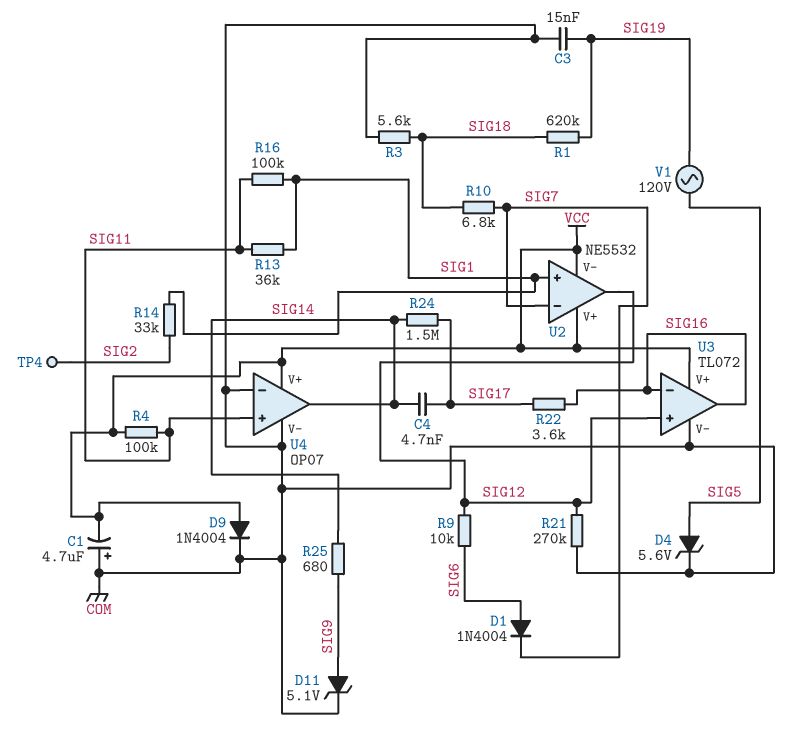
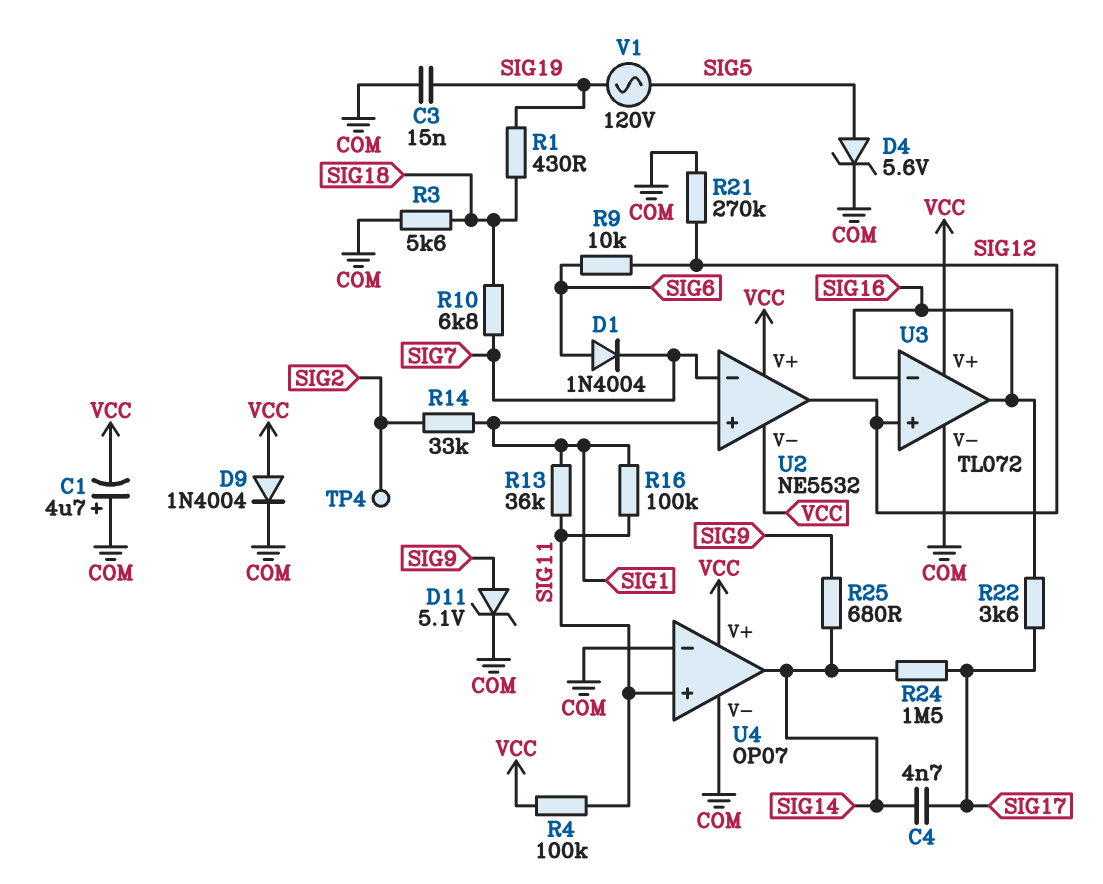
R1: 620k (SIG18, SIG19) -> 430 (SIG18, SIG19)

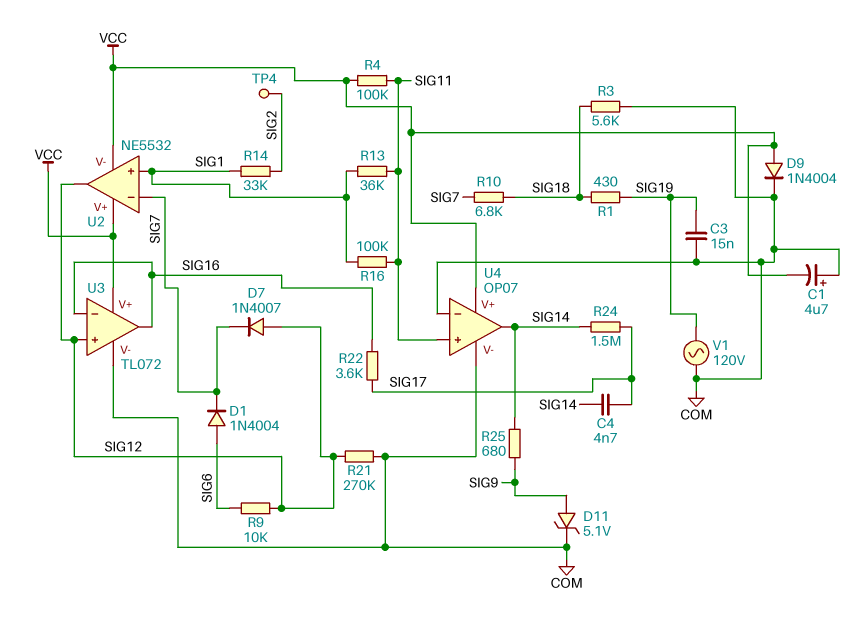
D4: zener 5.6V (A SIG5, K COM) -> none
D7: none -> diode 1N4007 (A SIG12, K SIG7)
V1: AC 120V (SIG5, SIG19) -> AC 120V (COM, SIG19)

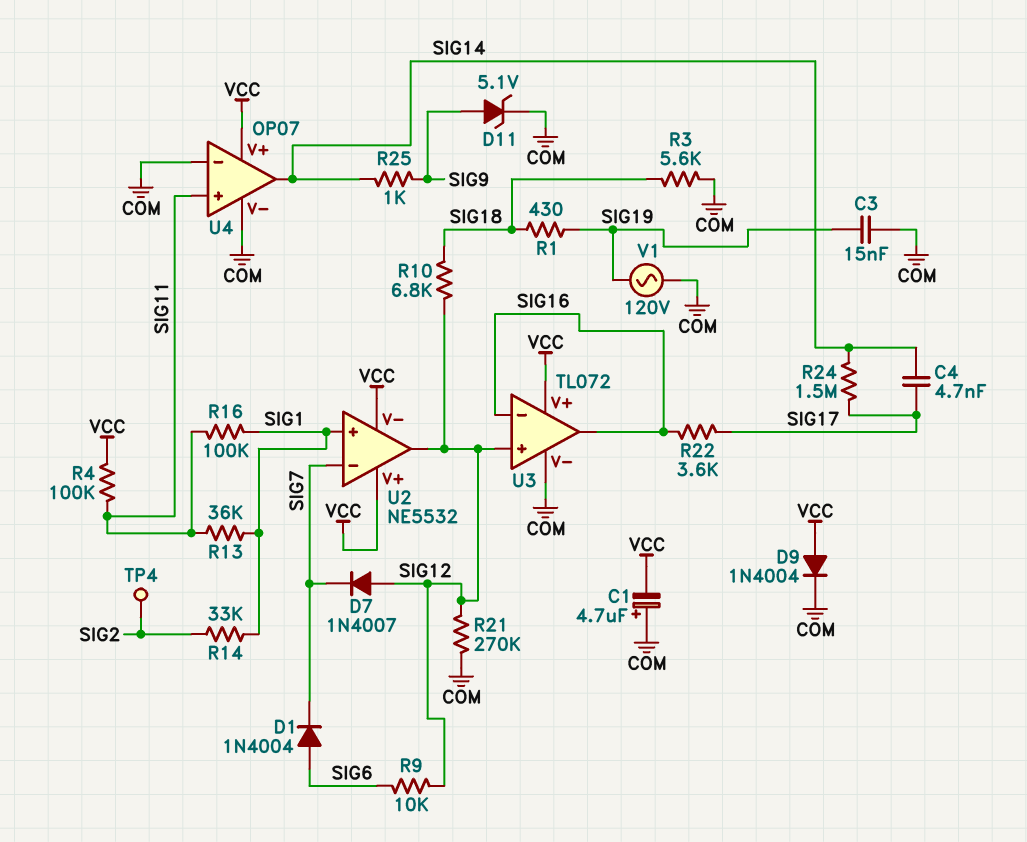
R10: 6.8k (SIG7, SIG18) -> 6.8k (SIG12, SIG18)
R25: 680 (SIG9, SIG14) -> 1k (SIG9, SIG14)

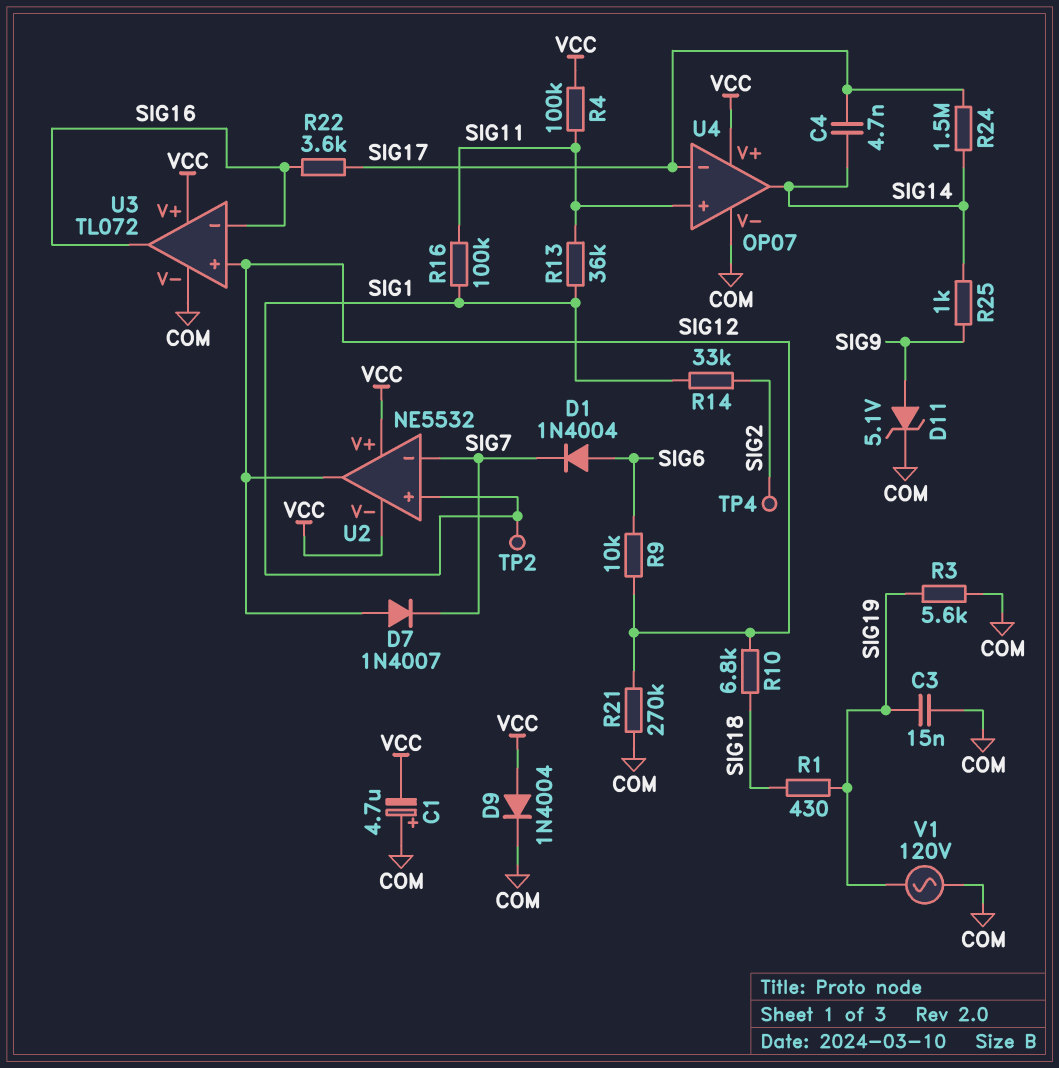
R3: 5.6k (COM, SIG18) -> 5.6k (COM, SIG19)
TP2: none -> test point (SIG1)
U4 pin in-: COM -> SIG17

